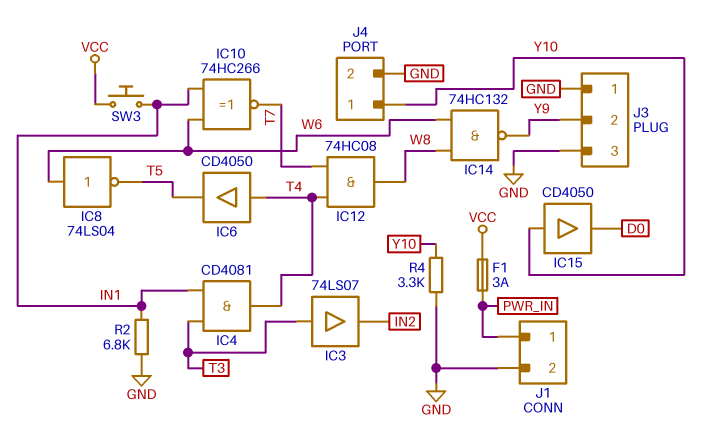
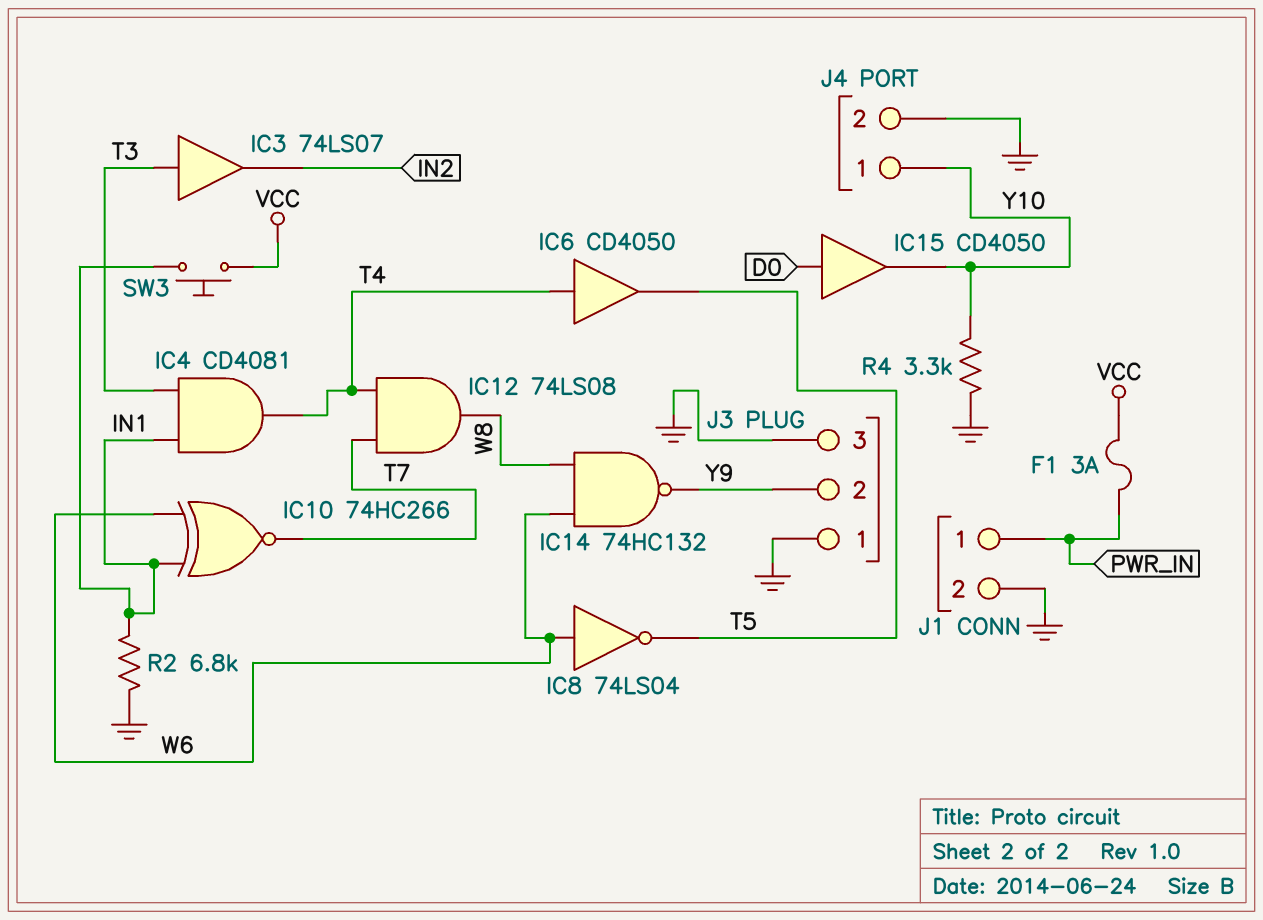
IC12: AND 74HC08 (in T4, in T7, out W8) -> AND 74LS08 (in T4, in T7, out W8)
IC15: buffer CD4050 (in Y10, out D0) -> buffer CD4050 (in D0, out Y10)

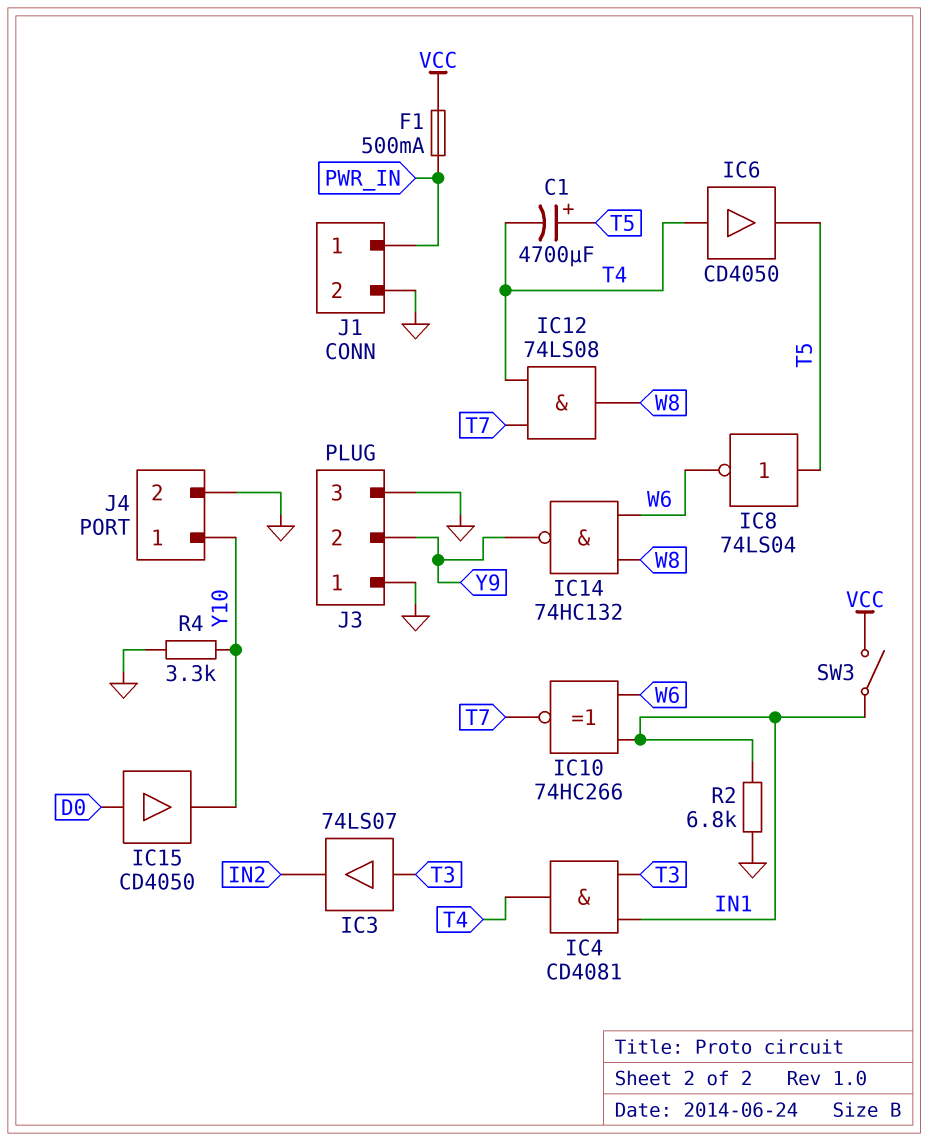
C1: none -> 4700uF (plus T5, minus T4)
F1: 3A (PWR_IN, VCC) -> 500mA (PWR_IN, VCC)
IC8: NOT 74LS04 (in W6, out T5) -> NOT 74LS04 (in T5, out W6)
SW3: button (IN1, VCC) -> switch (IN1, VCC)

